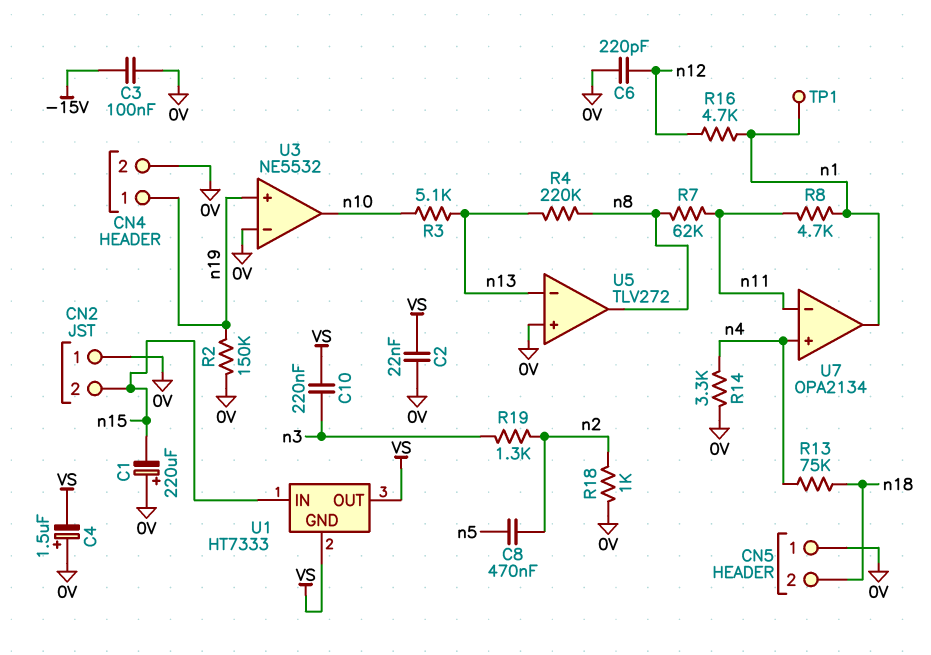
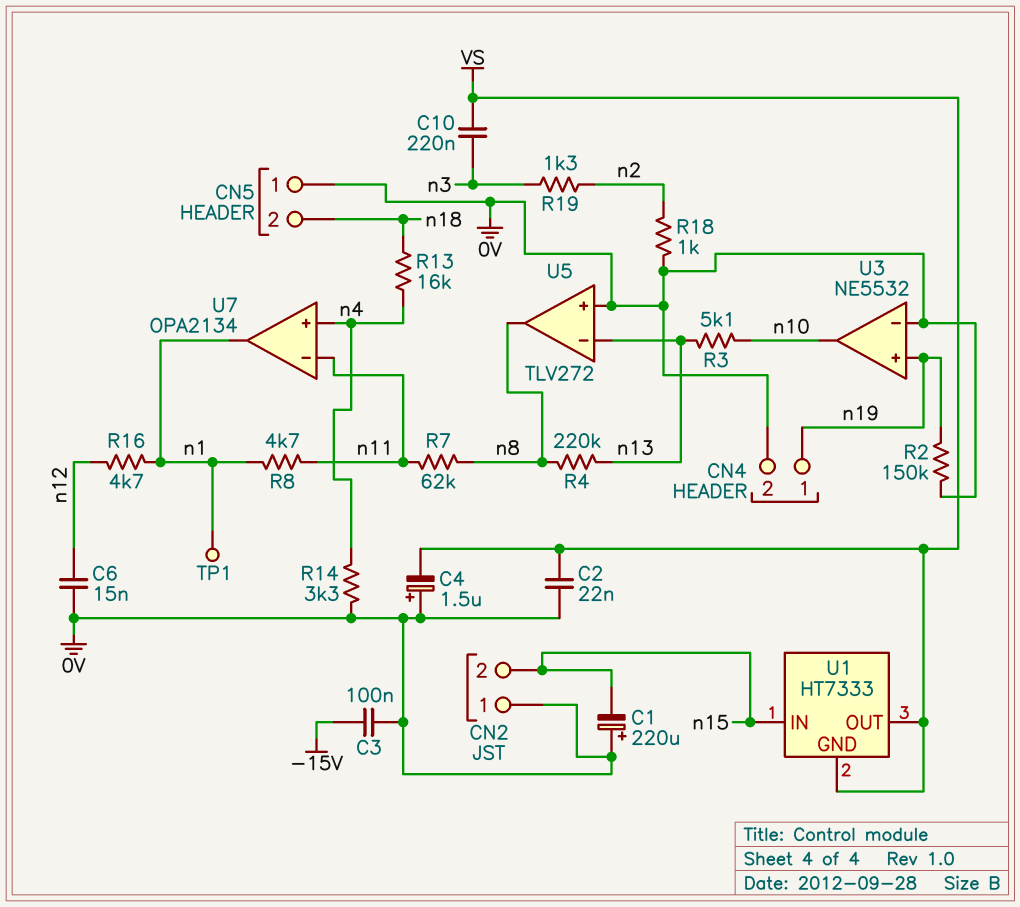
C6: 220pF (0V, n12) -> 15nF (0V, n12)
C8: 470nF (n2, n5) -> none
R13: 75k (n4, n18) -> 16k (n4, n18)

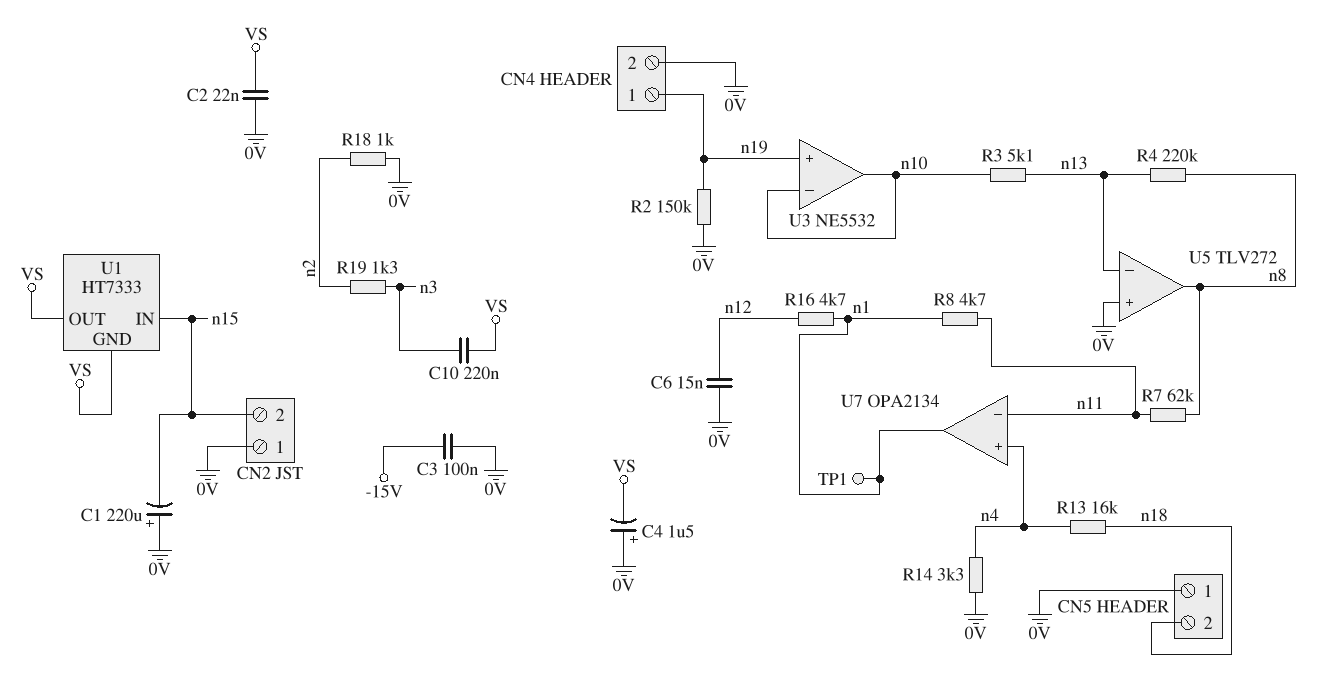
U3 pin in-: 0V -> n10

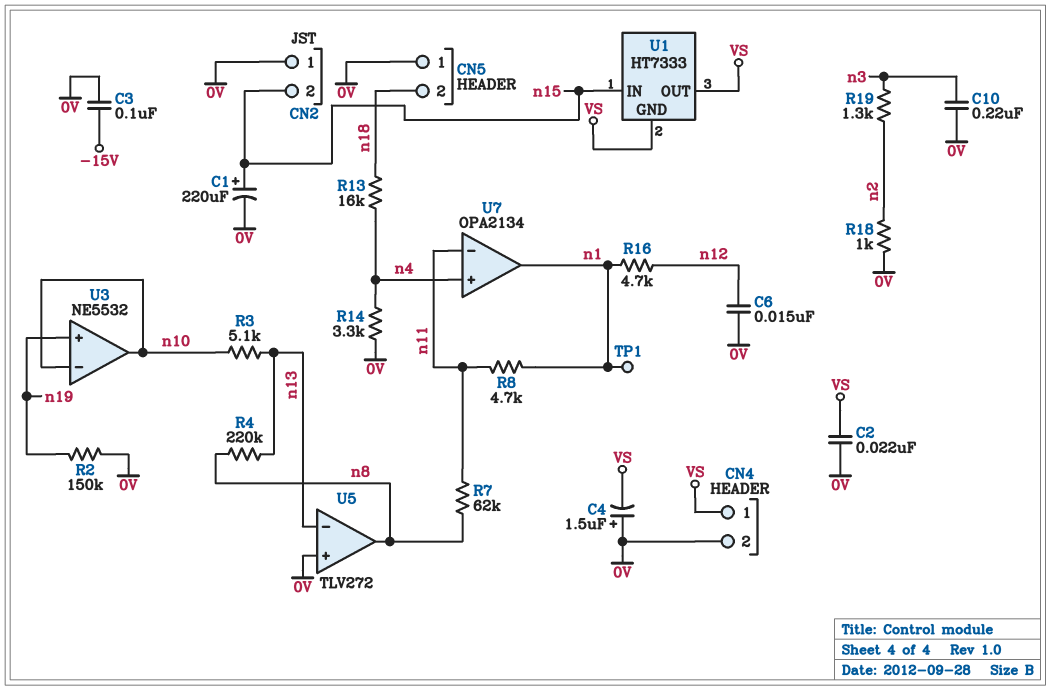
C1: 220uF (plus 0V, minus n15) -> 220uF (plus n15, minus 0V)
C10: 220nF (VS, n3) -> 220nF (0V, n3)
CN4 pin 1: n19 -> VS

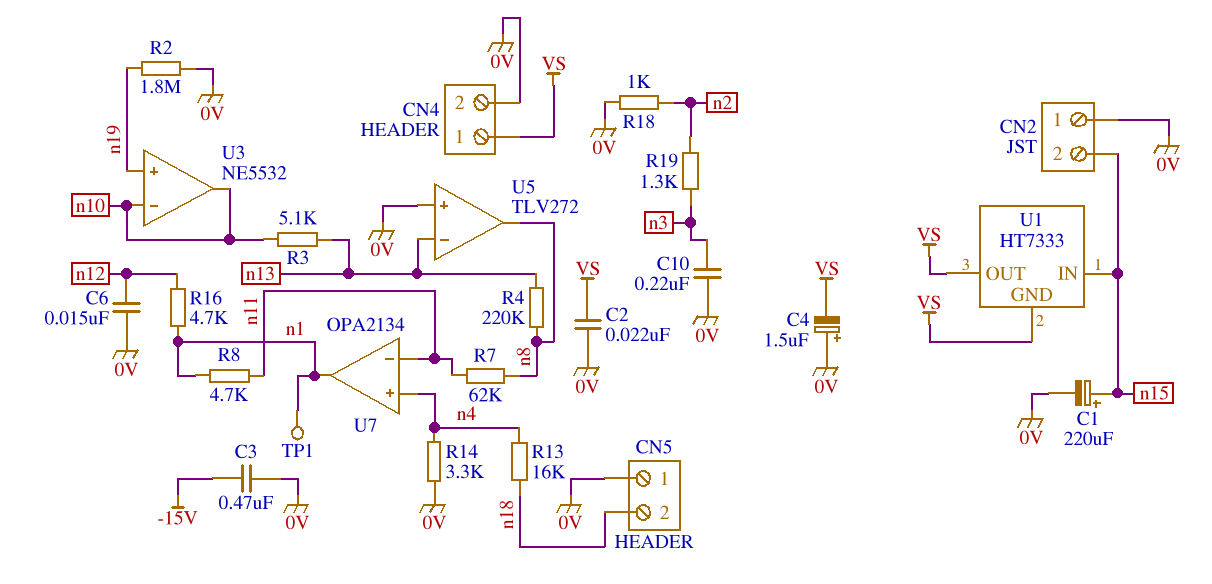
C3: 100nF (-15V, 0V) -> 470nF (-15V, 0V)
R2: 150k (0V, n19) -> 1.8M (0V, n19)

